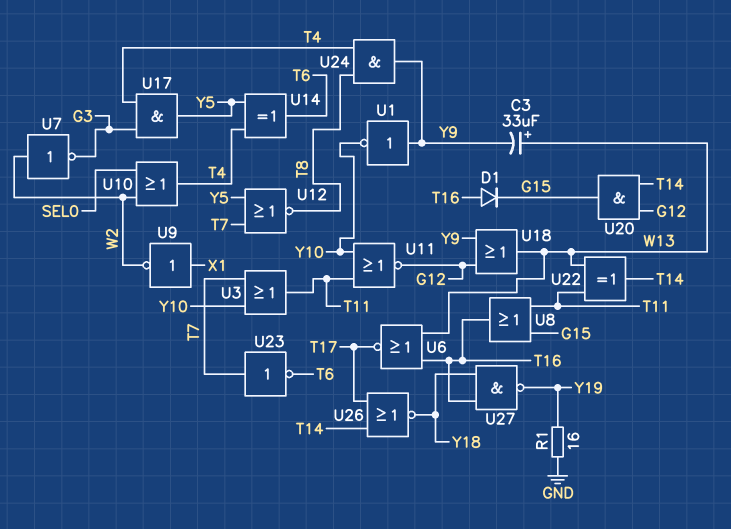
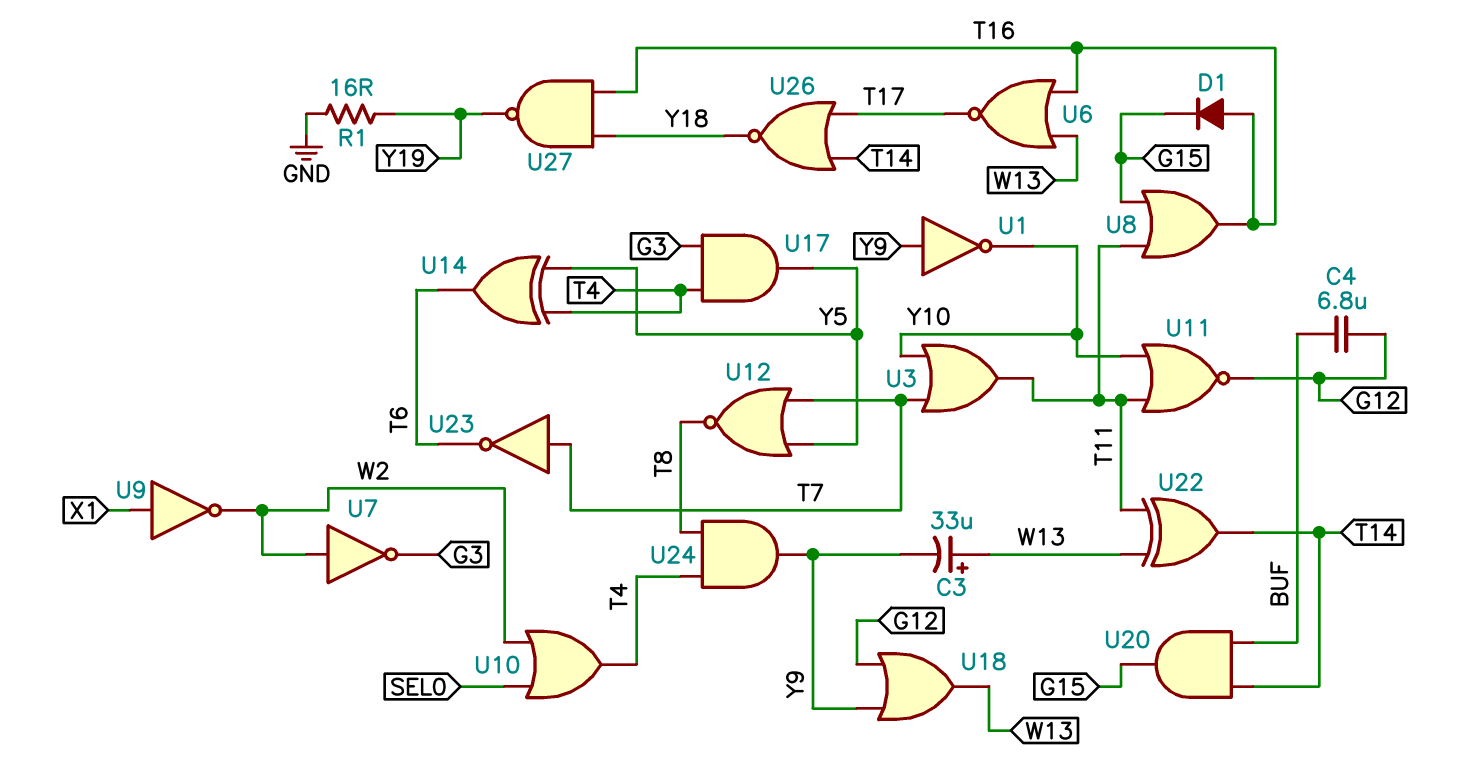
C4: none -> 6.8uF (BUF, G12)
U20: AND (in G12, in T14, out G15) -> AND (in BUF, in T14, out G15)

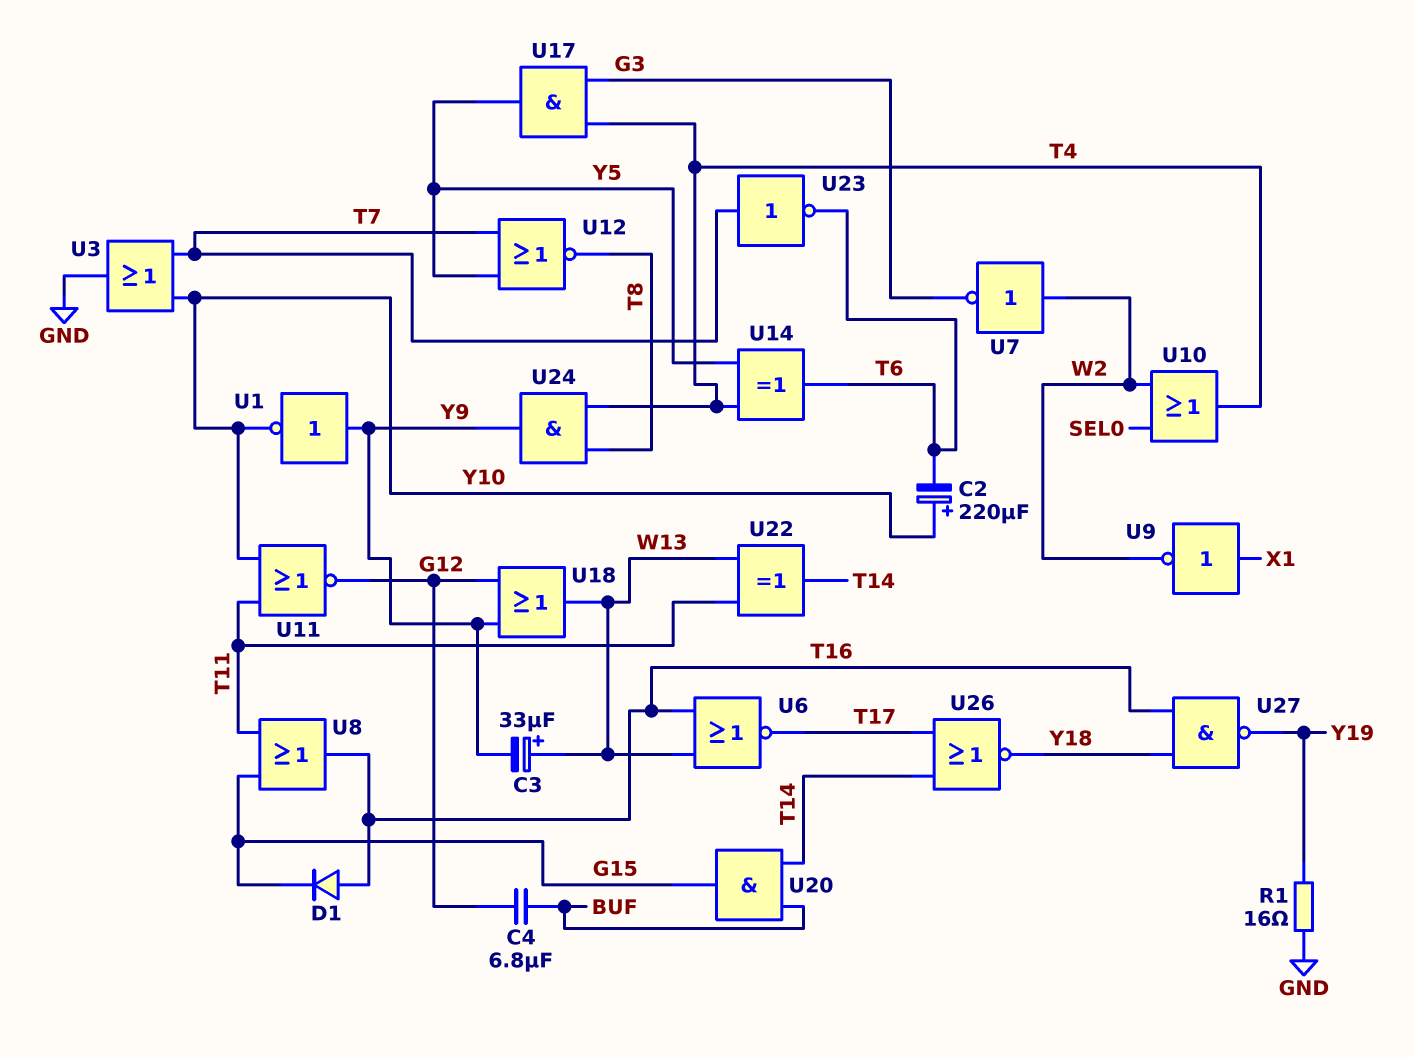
C2: none -> 220uF (plus Y10, minus T6)
U3: OR (in T7, in Y10, out T11) -> OR (in T7, in Y10, out GND)

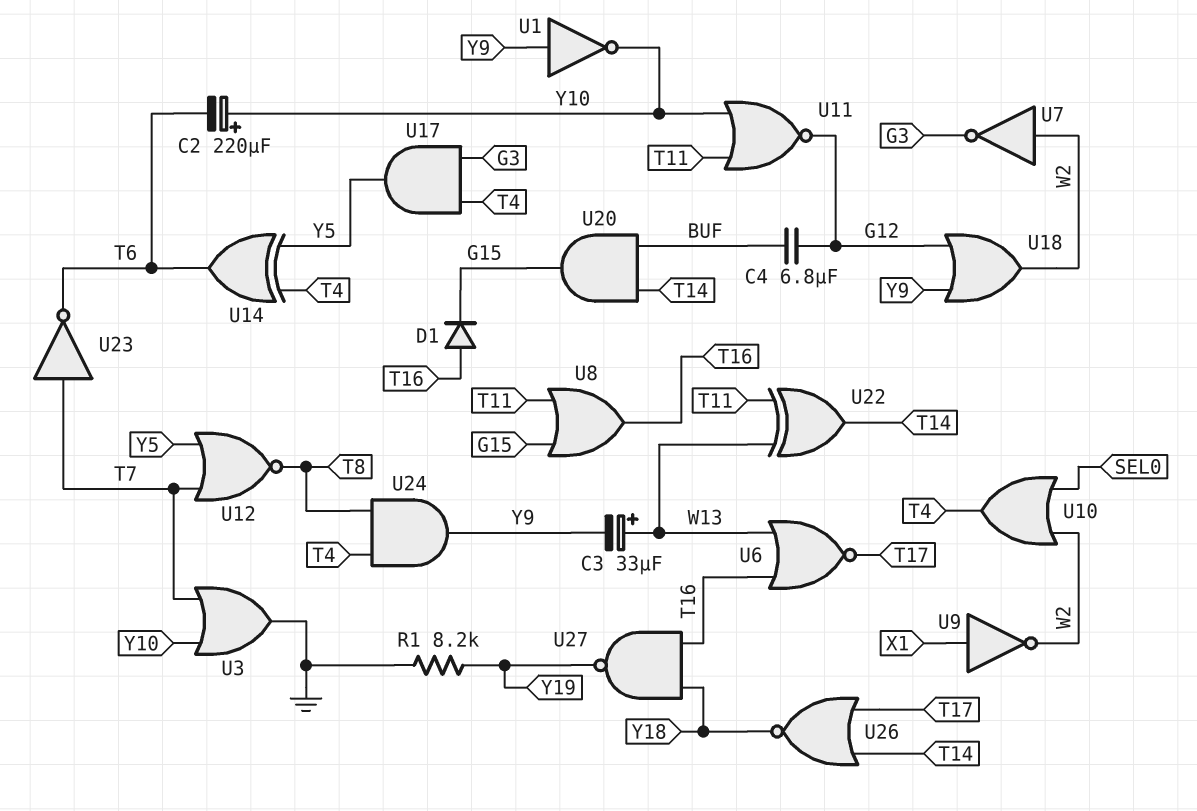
R1: 16 (GND, Y19) -> 8.2k (GND, Y19)
U18: OR (in G12, in Y9, out W13) -> OR (in G12, in Y9, out W2)

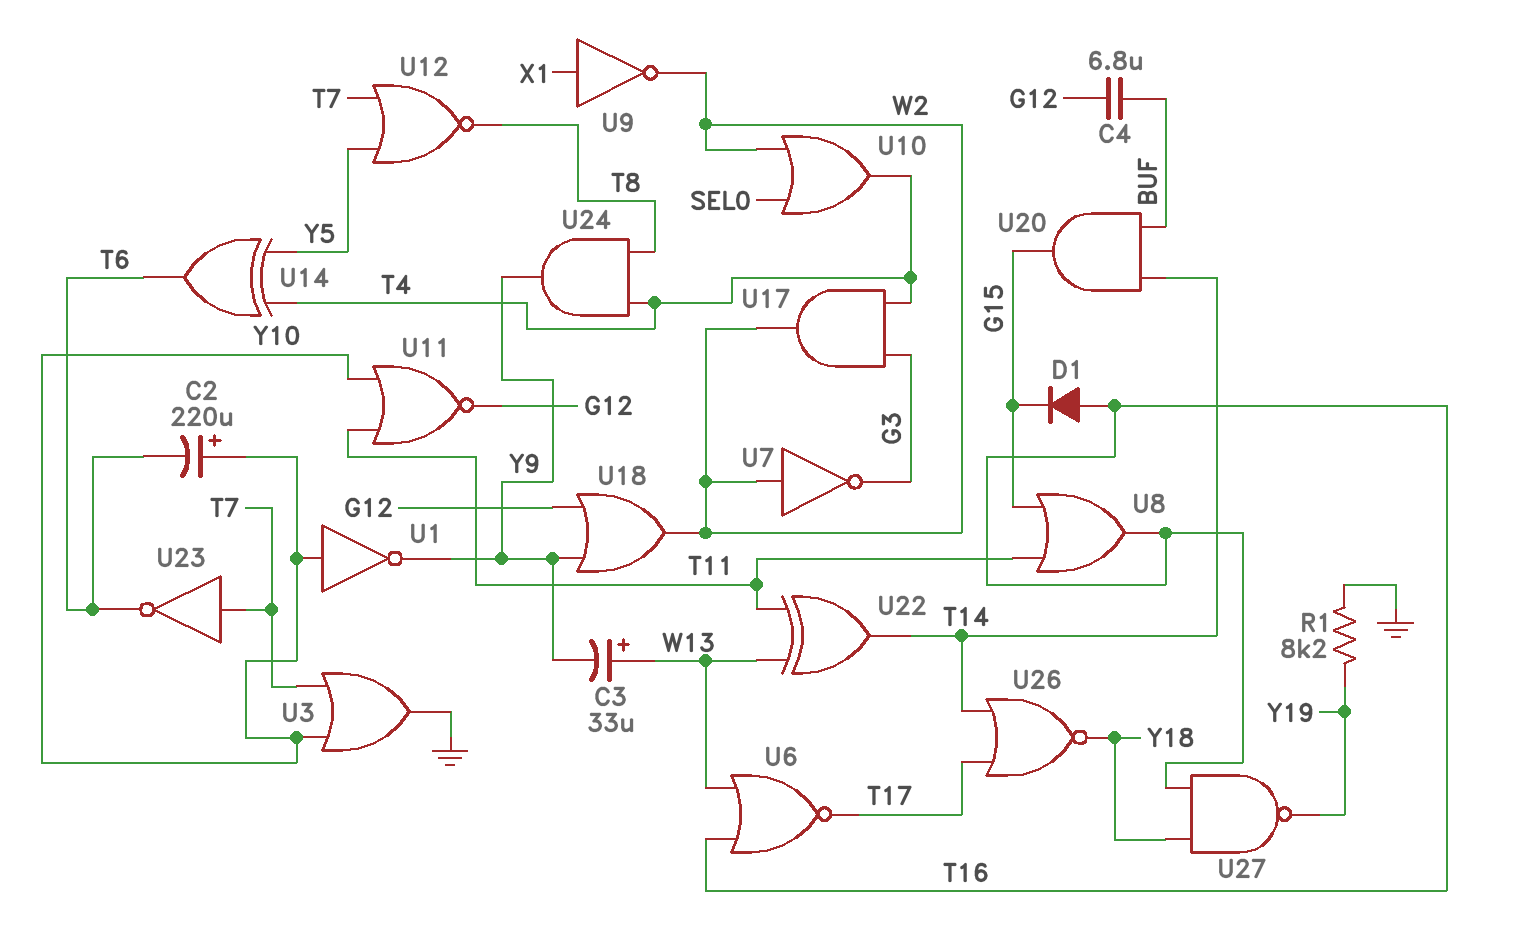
U1: NOT (in Y9, out Y10) -> NOT (in Y10, out Y9)
U17: AND (in G3, in T4, out Y5) -> AND (in G3, in T4, out W2)

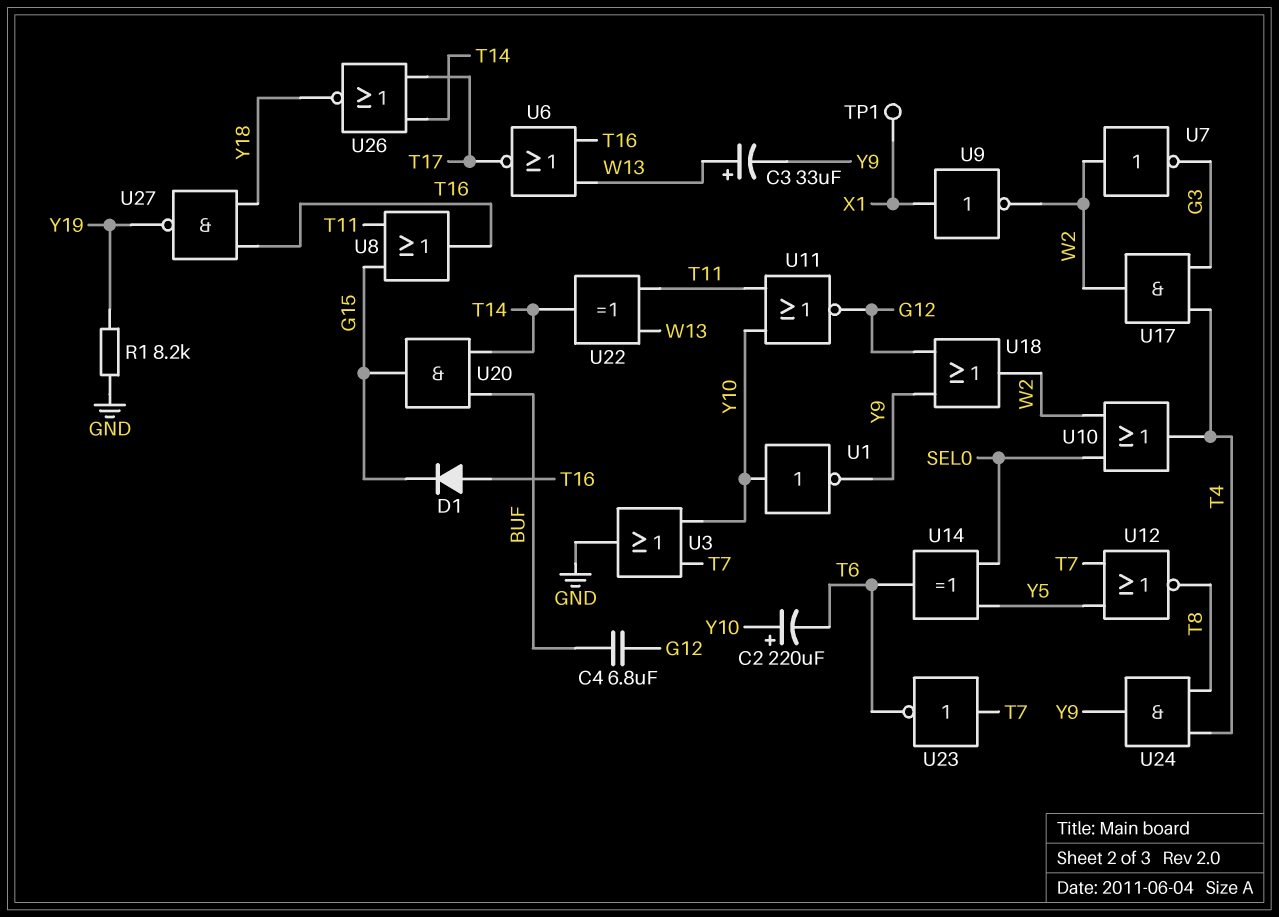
TP1: none -> test point (X1)
U14: XOR (in T4, in Y5, out T6) -> XOR (in SEL0, in Y5, out T6)

